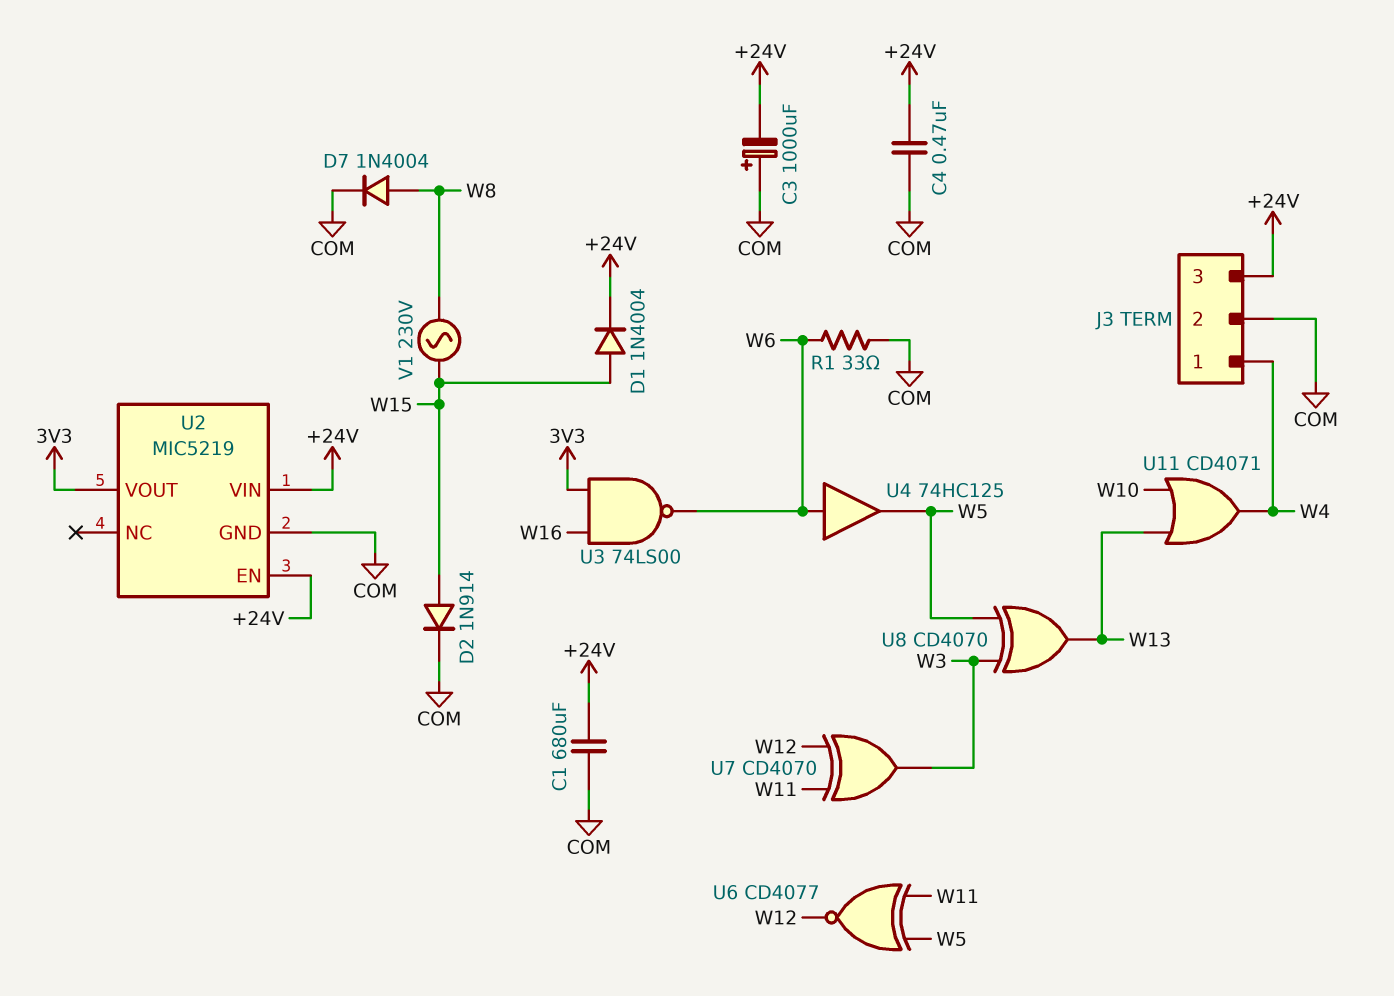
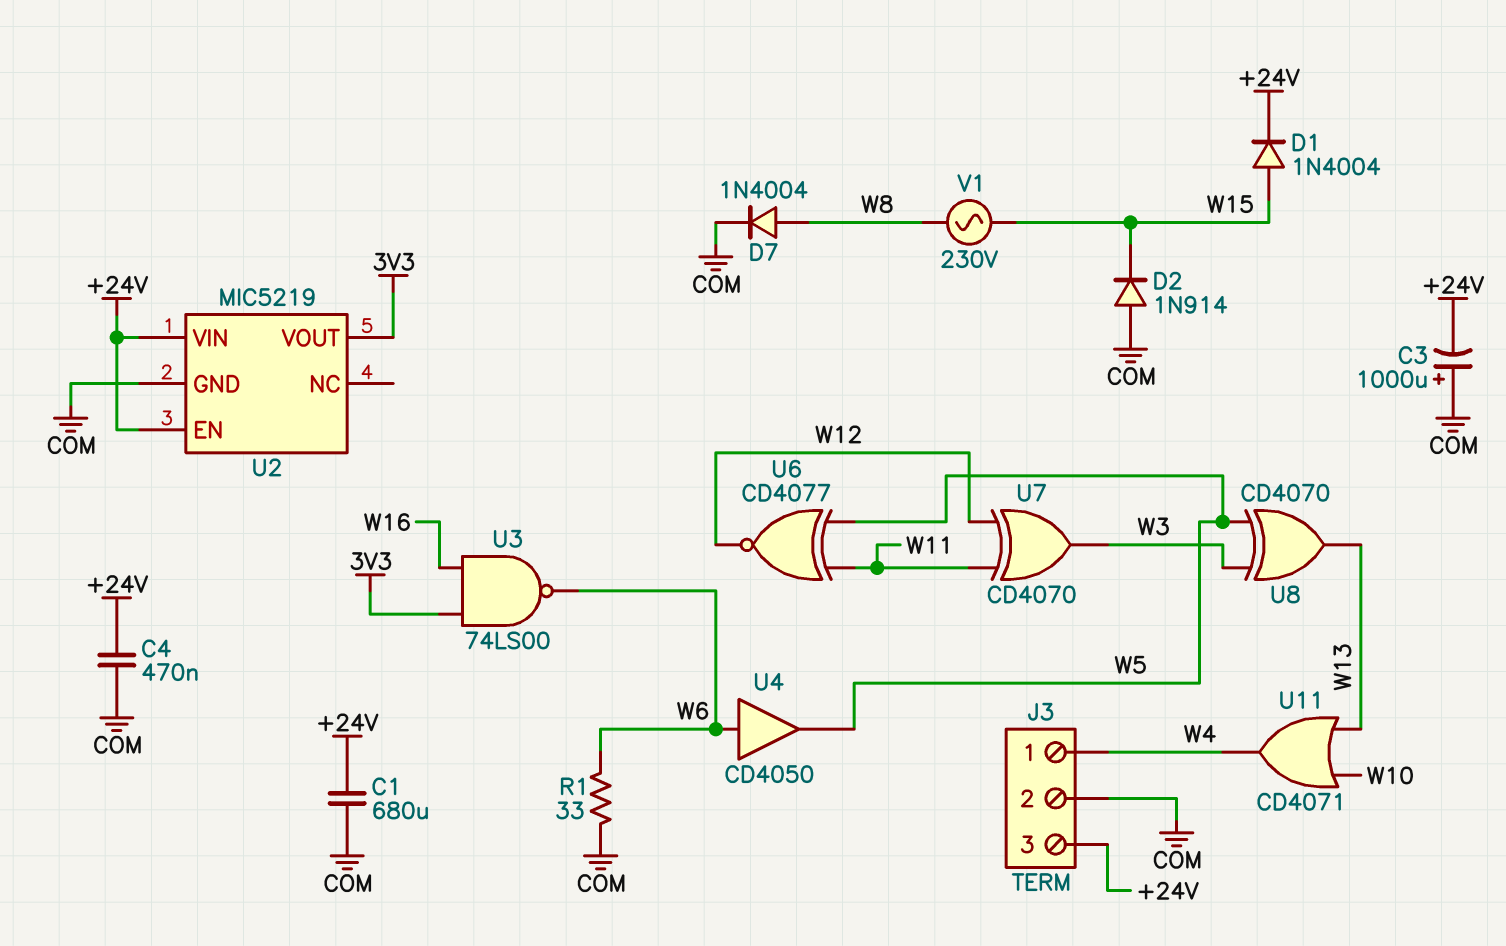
D2: diode 1N914 (A W15, K COM) -> diode 1N914 (A COM, K W15)
U4: buffer 74HC125 (in W6, out W5) -> buffer CD4050 (in W6, out W5)

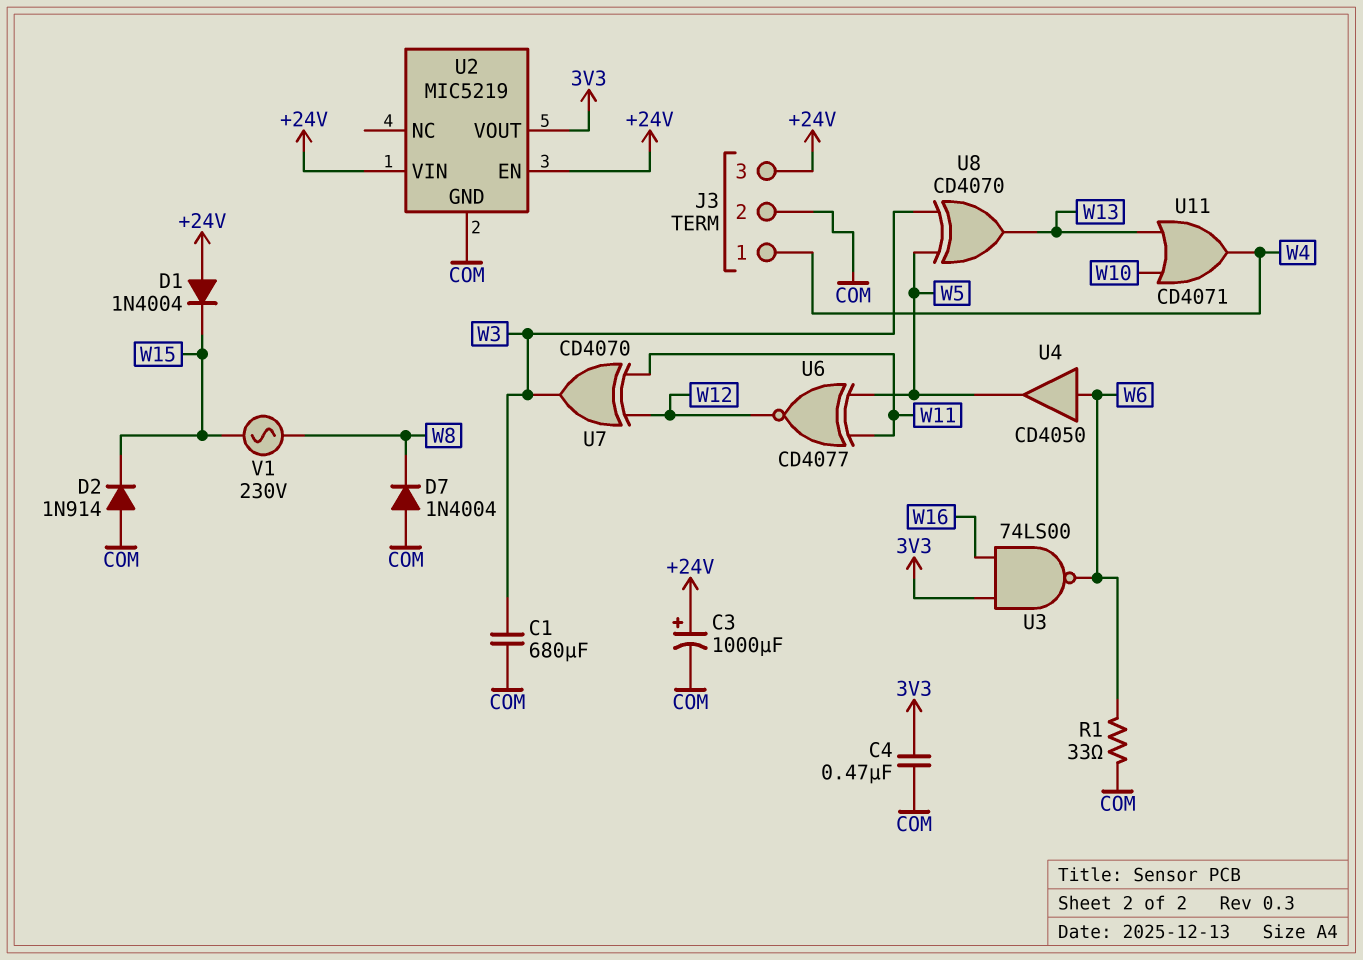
C1: 680uF (+24V, COM) -> 680uF (COM, W3)
C3: 1000uF (plus COM, minus +24V) -> 1000uF (plus +24V, minus COM)
C4: 470nF (+24V, COM) -> 470nF (3V3, COM)
D1: diode 1N4004 (A W15, K +24V) -> diode 1N4004 (A +24V, K W15)
D7: diode 1N4004 (A W8, K COM) -> diode 1N4004 (A COM, K W8)

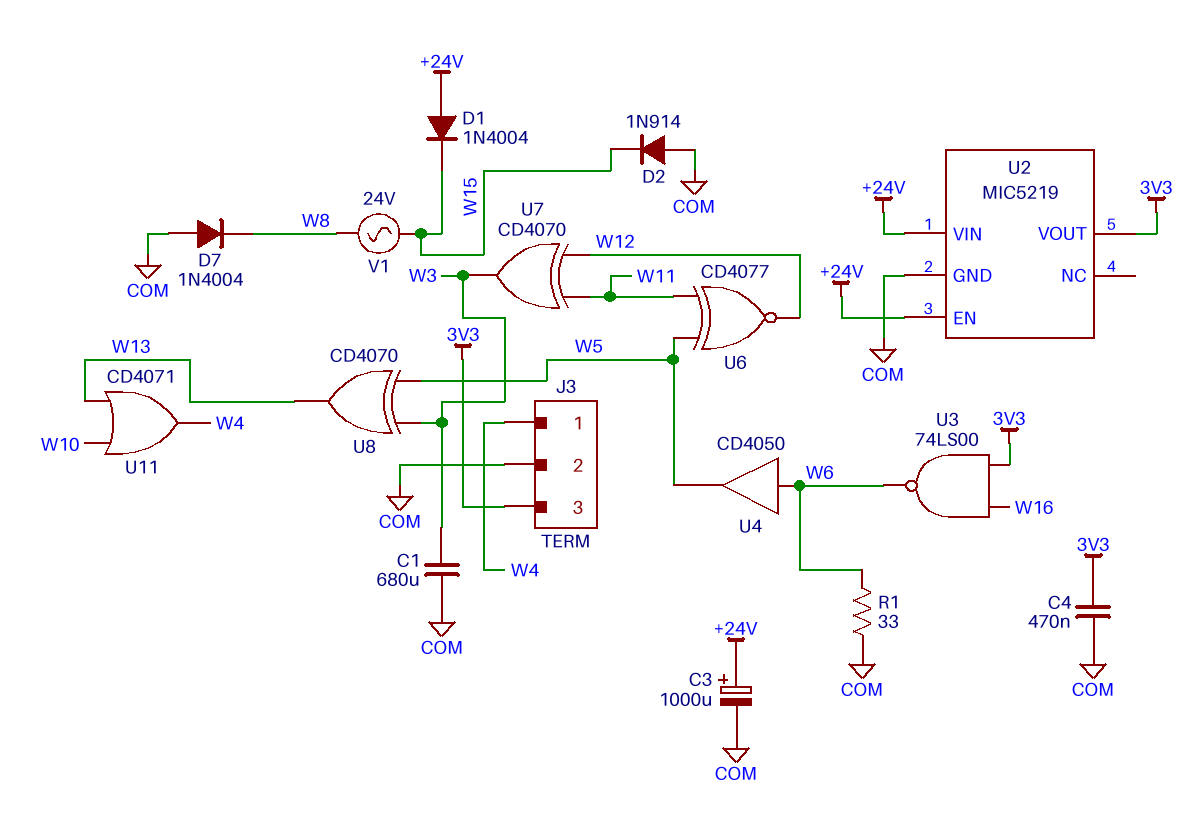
J3 pin 3: +24V -> 3V3
V1: AC 230V (W8, W15) -> AC 24V (W8, W15)

